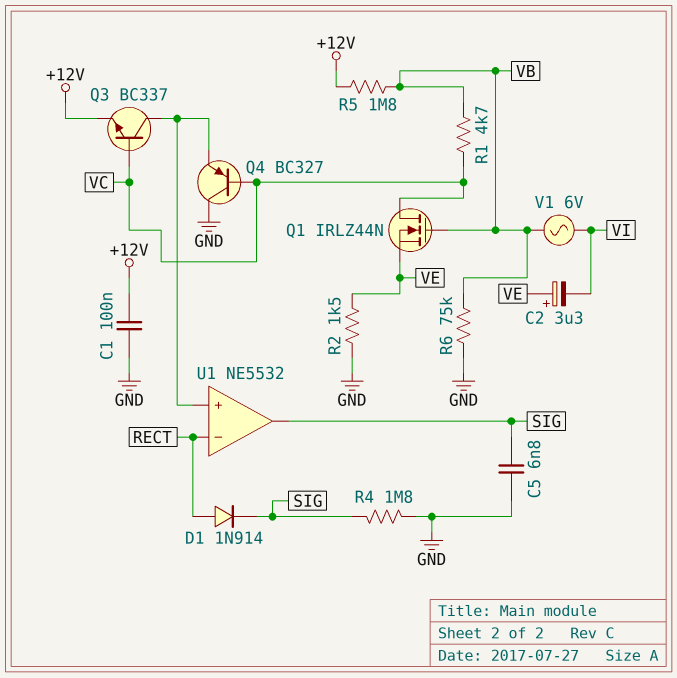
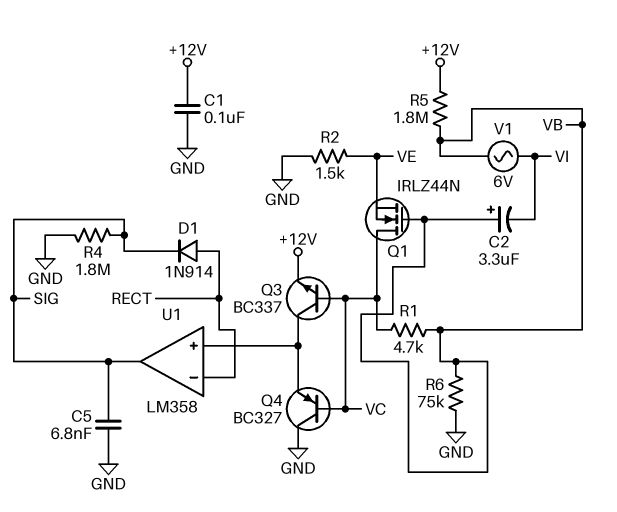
C2: 3.3uF (plus VE, minus VI) -> 3.3uF (plus VB, minus VI)
U1: NE5532 -> LM358

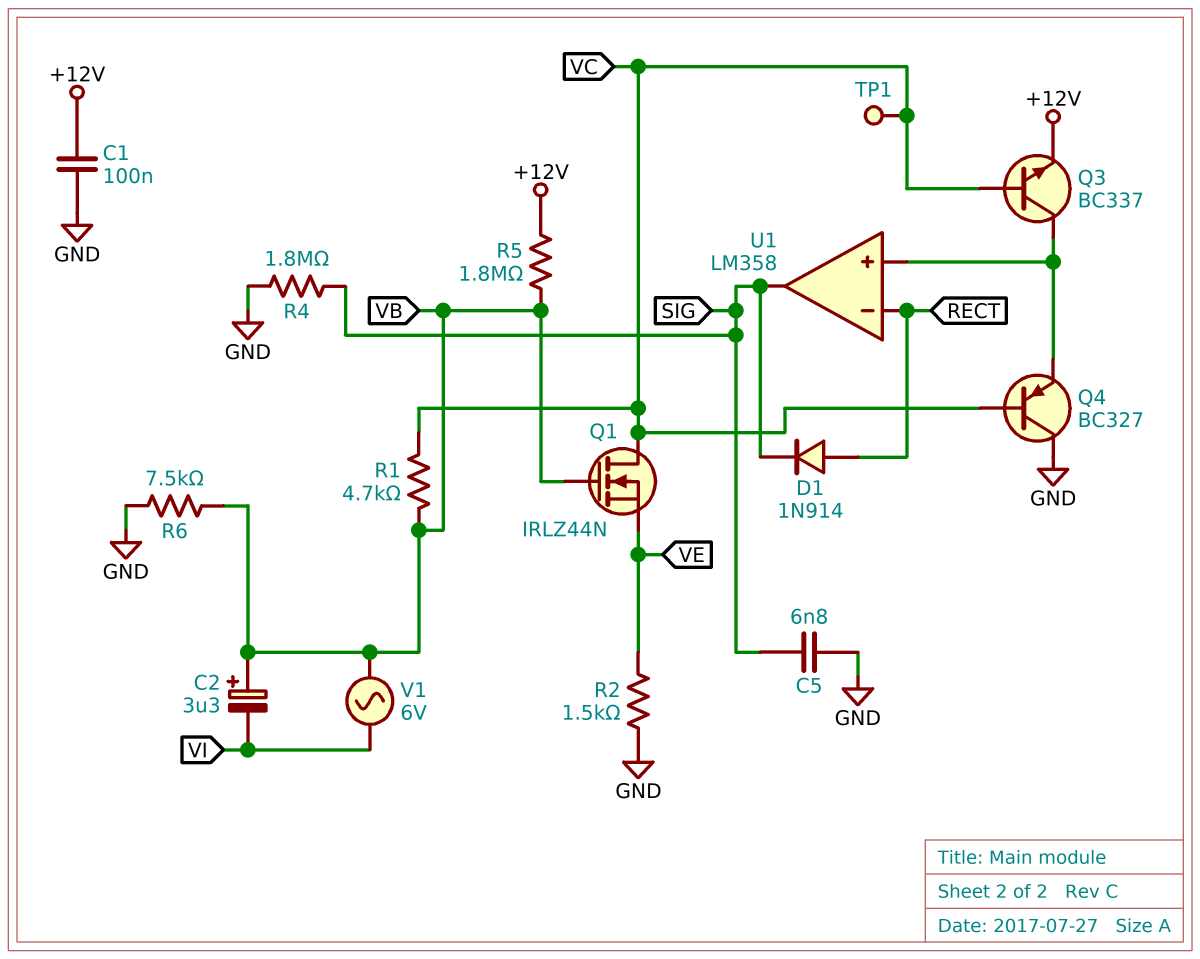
R6: 75k (GND, VB) -> 7.5k (GND, VB)
TP1: none -> test point (VC)

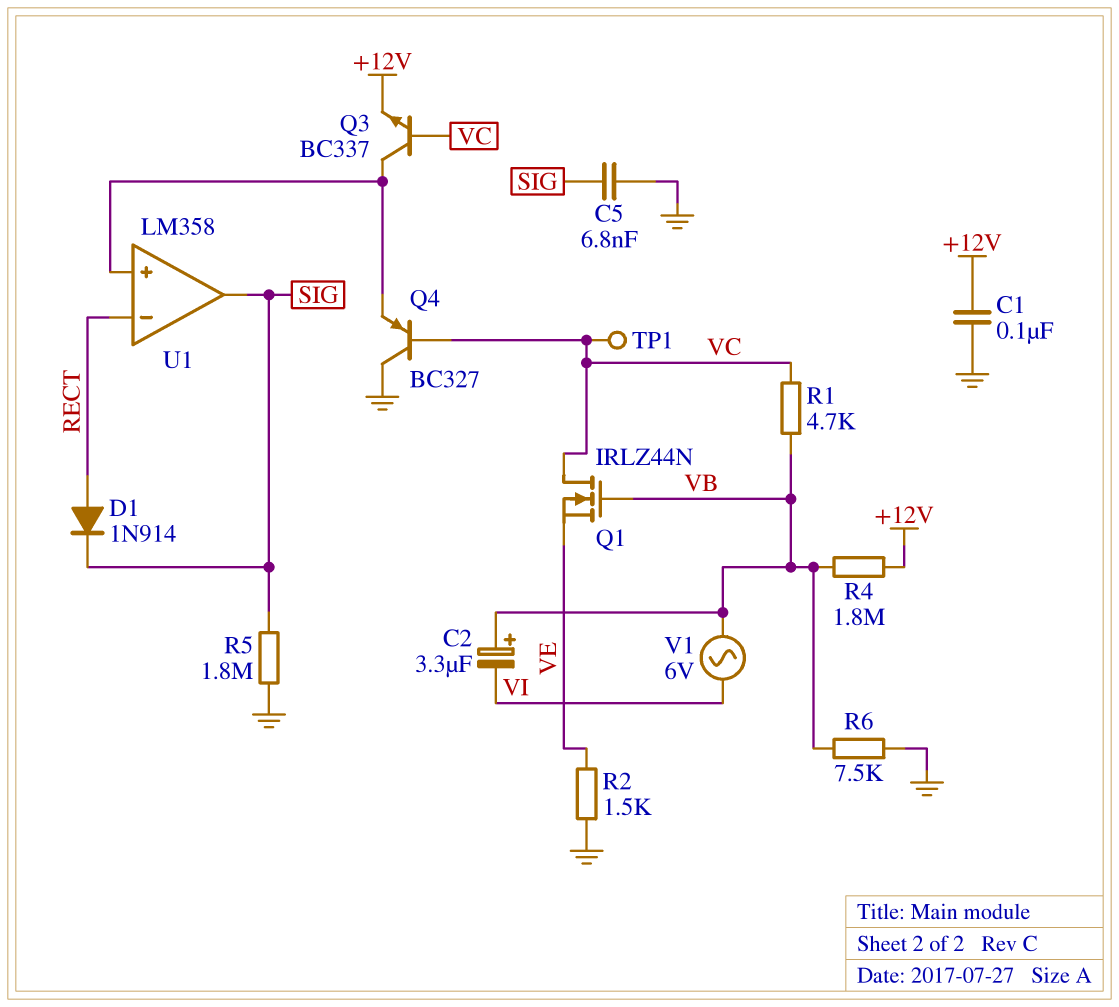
R4: 1.8M (GND, SIG) -> 1.8M (+12V, VB)
R5: 1.8M (+12V, VB) -> 1.8M (GND, SIG)

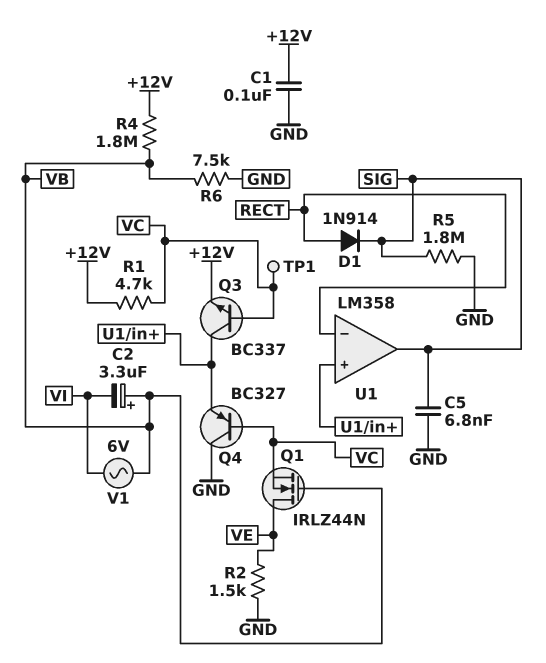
Q1: NMOS IRLZ44N (G VB, D VC, S VE) -> NMOS IRLZ44N (G VB, D VE, S VC)
R1: 4.7k (VB, VC) -> 4.7k (+12V, VC)

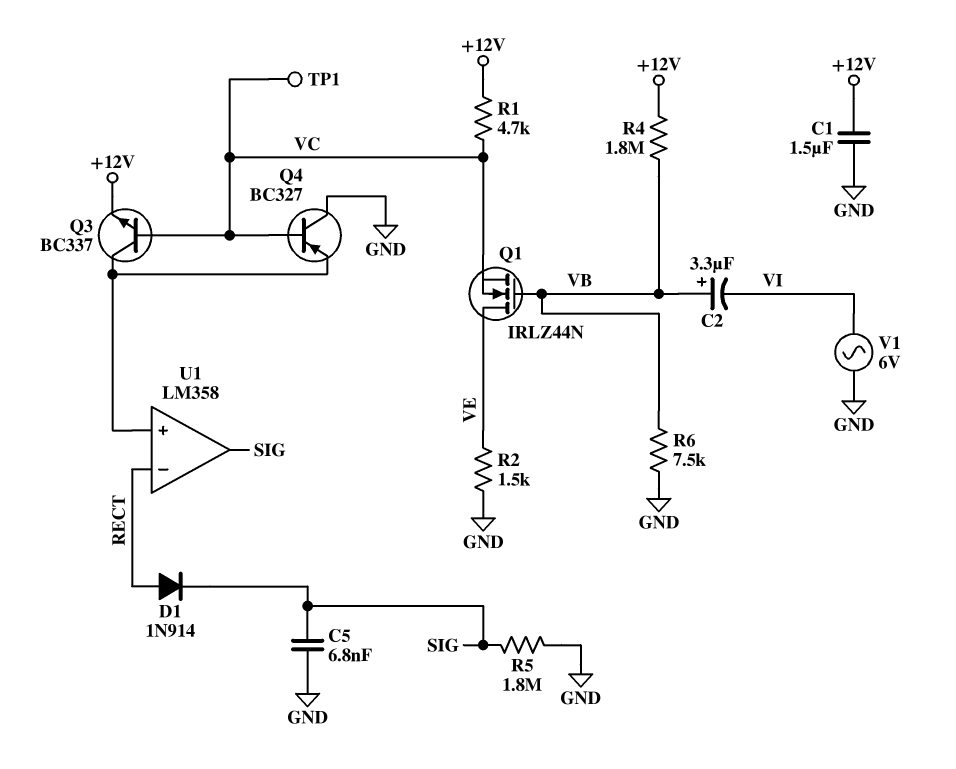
C1: 100nF (+12V, GND) -> 1.5uF (+12V, GND)
V1: AC 6V (VB, VI) -> AC 6V (GND, VI)

